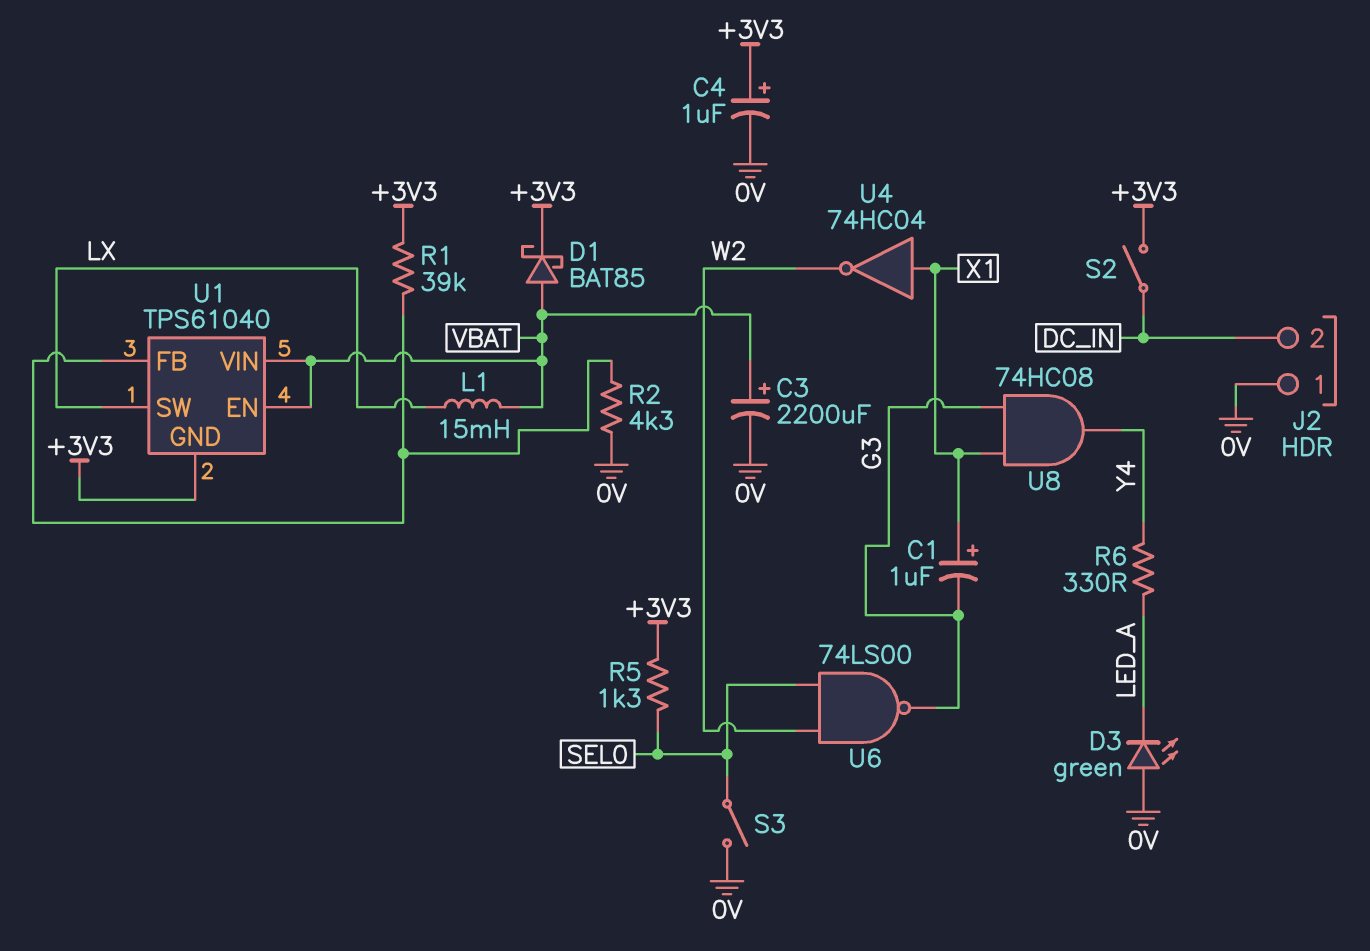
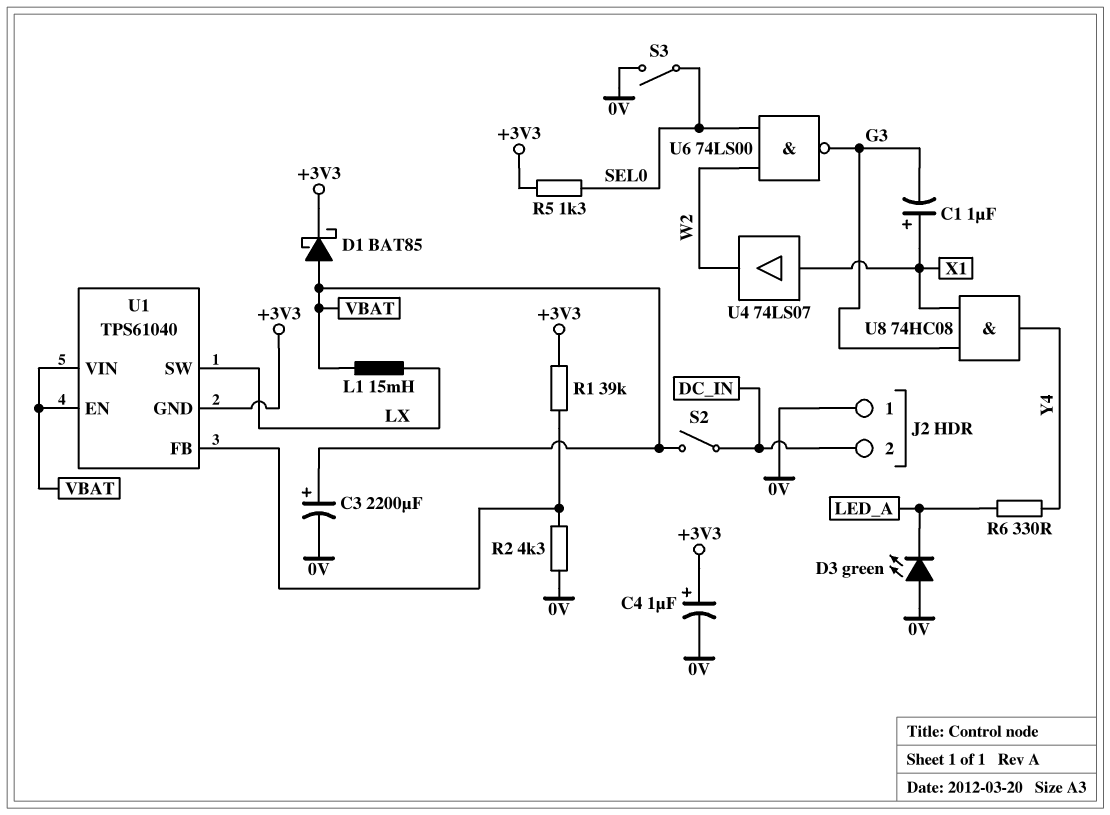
S2: switch (+3V3, DC_IN) -> switch (DC_IN, VBAT)
U4: NOT 74HC04 (in X1, out W2) -> buffer 74LS07 (in X1, out W2)

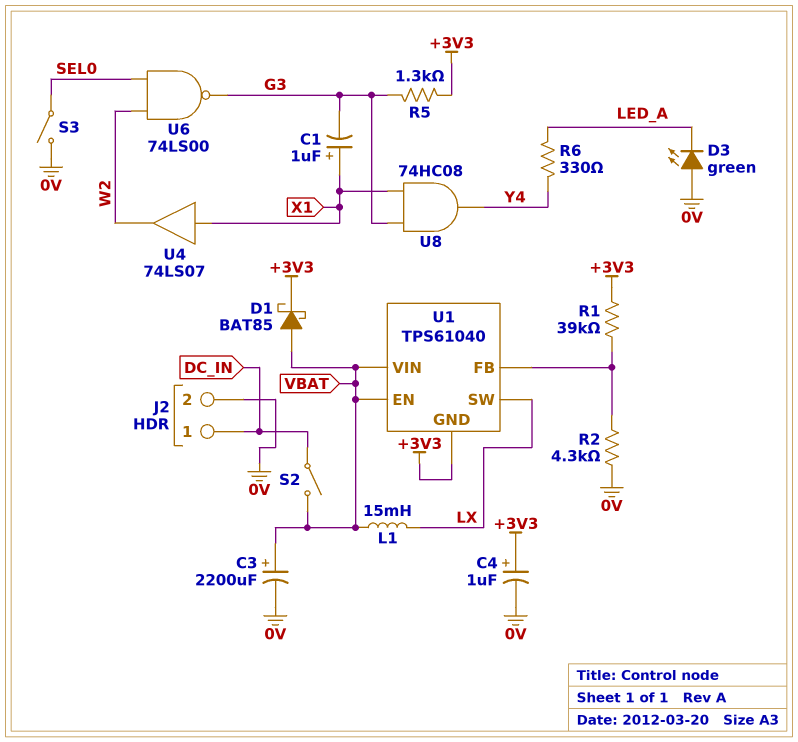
J2 pin 1: 0V -> DC_IN
J2 pin 2: DC_IN -> 0V
R5: 1.3k (+3V3, SEL0) -> 1.3k (+3V3, G3)

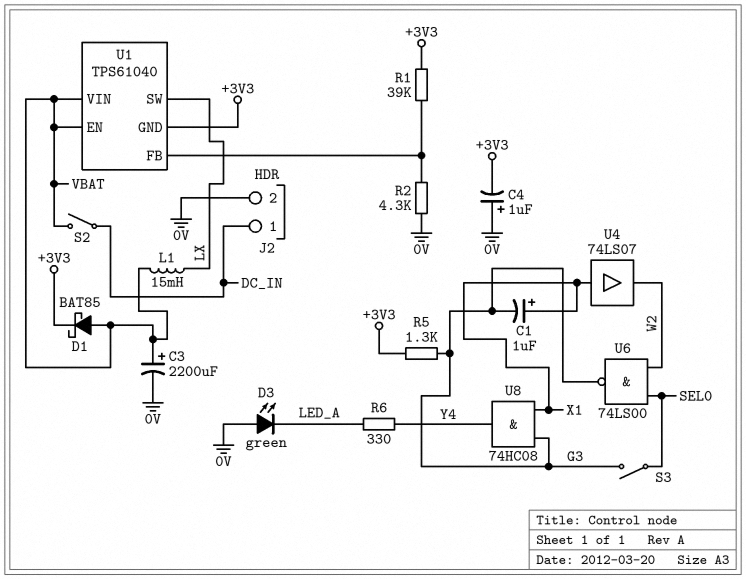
C4: 1uF (plus +3V3, minus 0V) -> 1uF (plus 0V, minus +3V3)
S3: switch (0V, SEL0) -> switch (G3, SEL0)

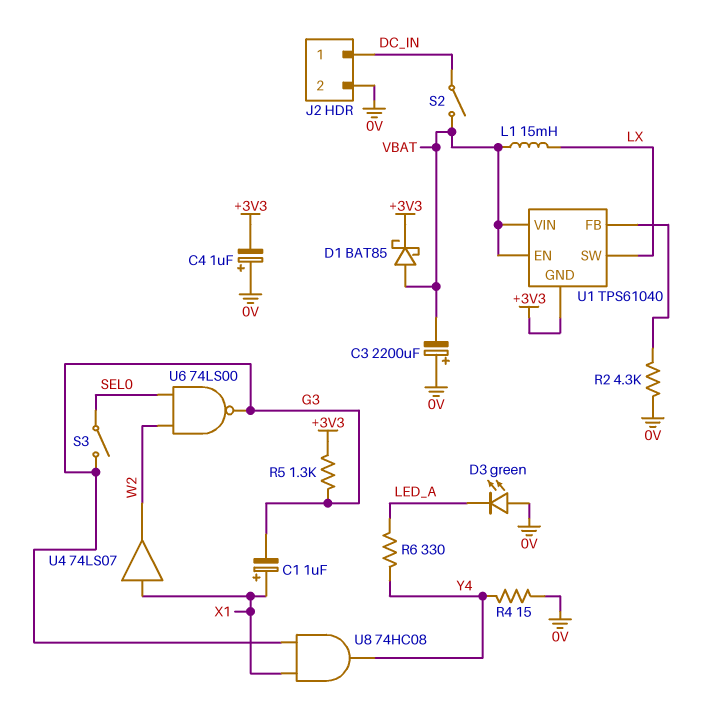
C3: 2200uF (plus VBAT, minus 0V) -> 2200uF (plus 0V, minus VBAT)
R1: 39k (+3V3, U1/FB) -> none
R4: none -> 15 (0V, Y4)

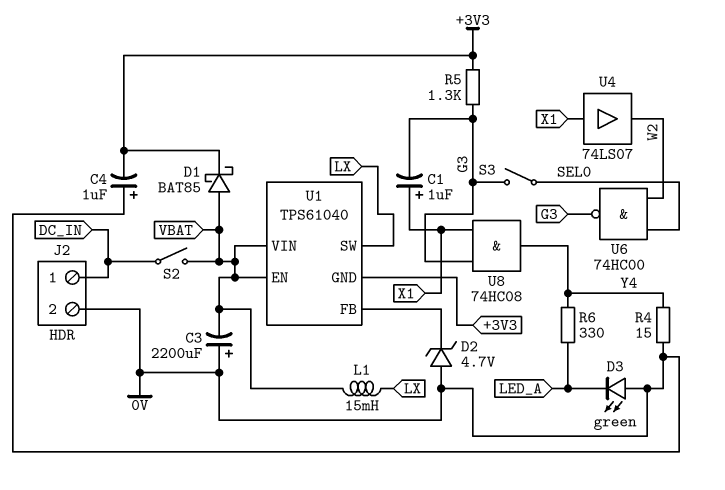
D2: none -> zener 4.7V (A 0V, K U1/FB)
R2: 4.3k (0V, U1/FB) -> none
U6: NAND 74LS00 (in SEL0, in W2, out G3) -> NAND 74HC00 (in SEL0, in W2, out G3)

